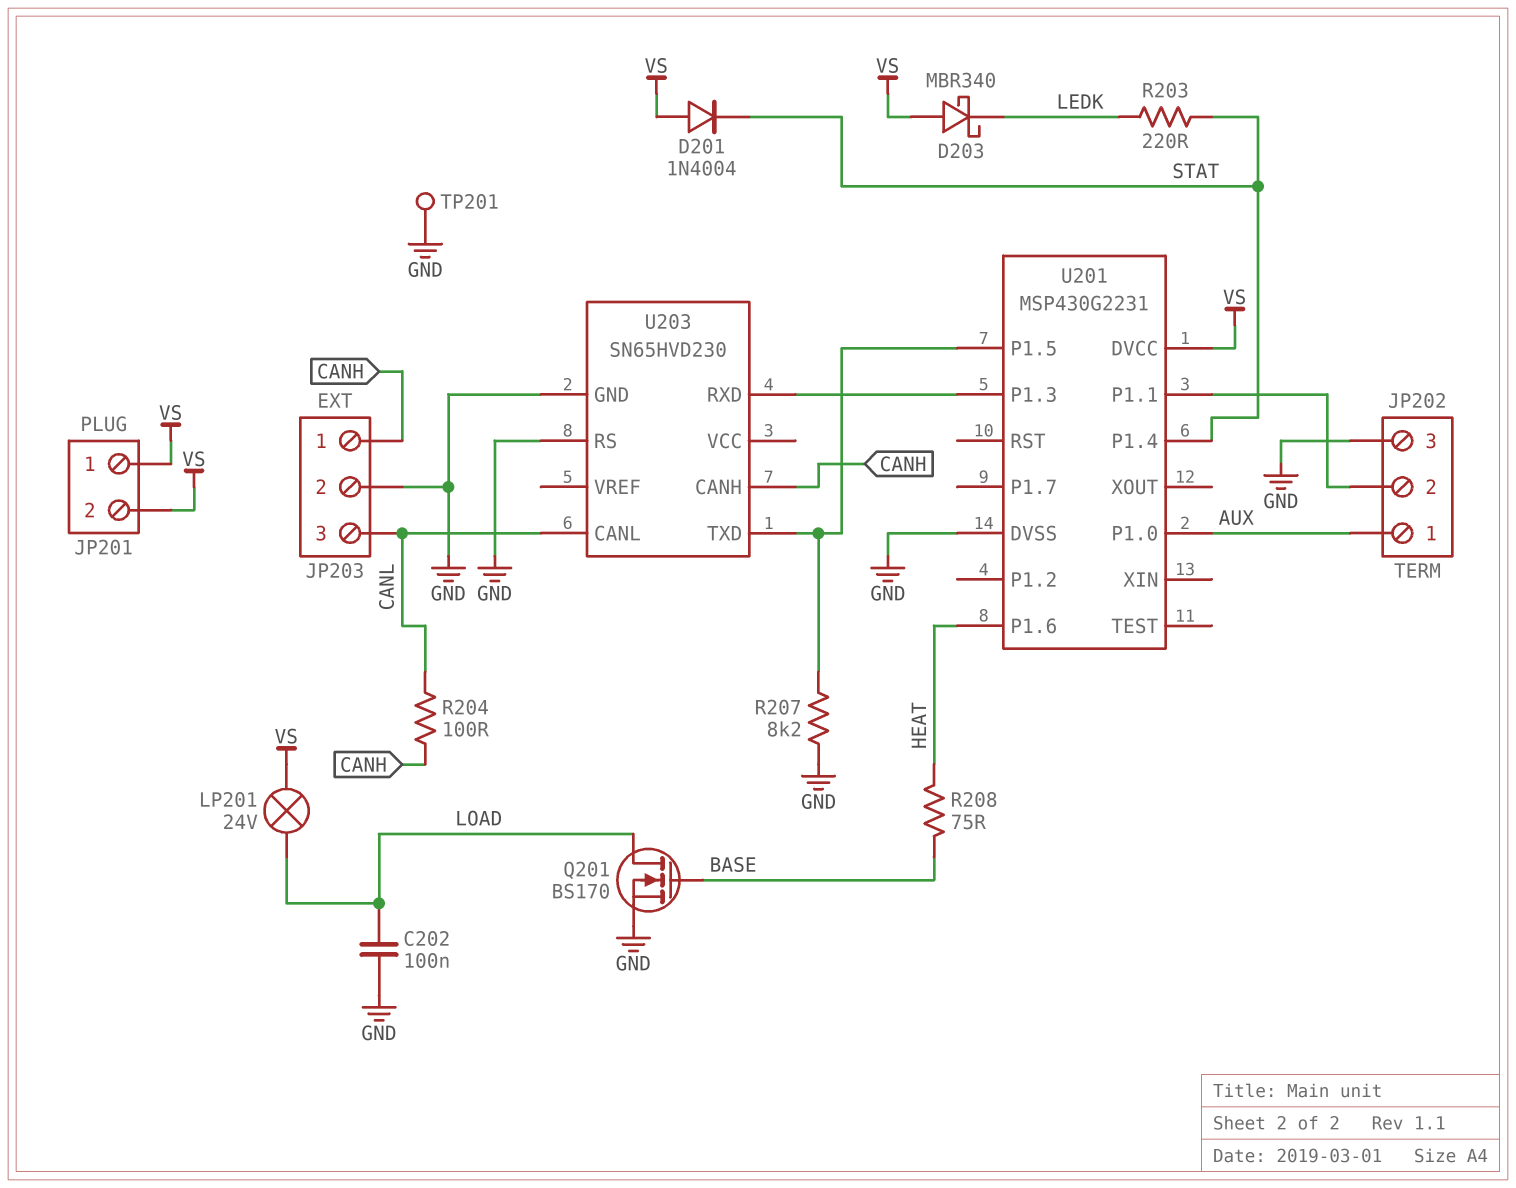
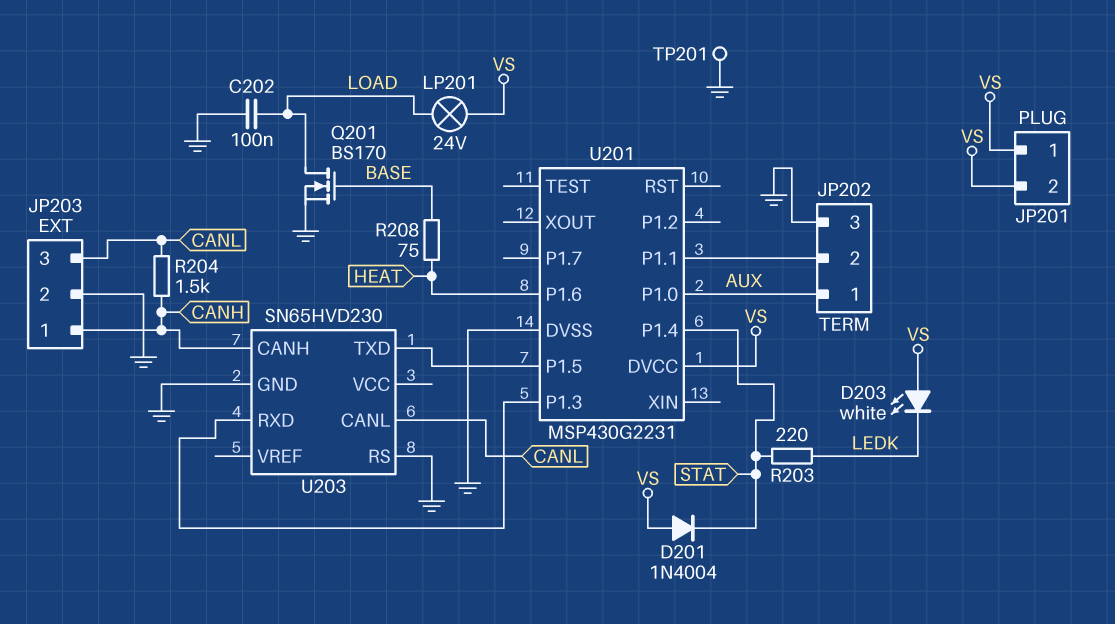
D203: schottky MBR340 (A VS, K LEDK) -> LED white (A VS, K LEDK)
R204: 100 (CANH, CANL) -> 1.5k (CANH, CANL)
R207: 8.2k (GND, U201/P1.5) -> none

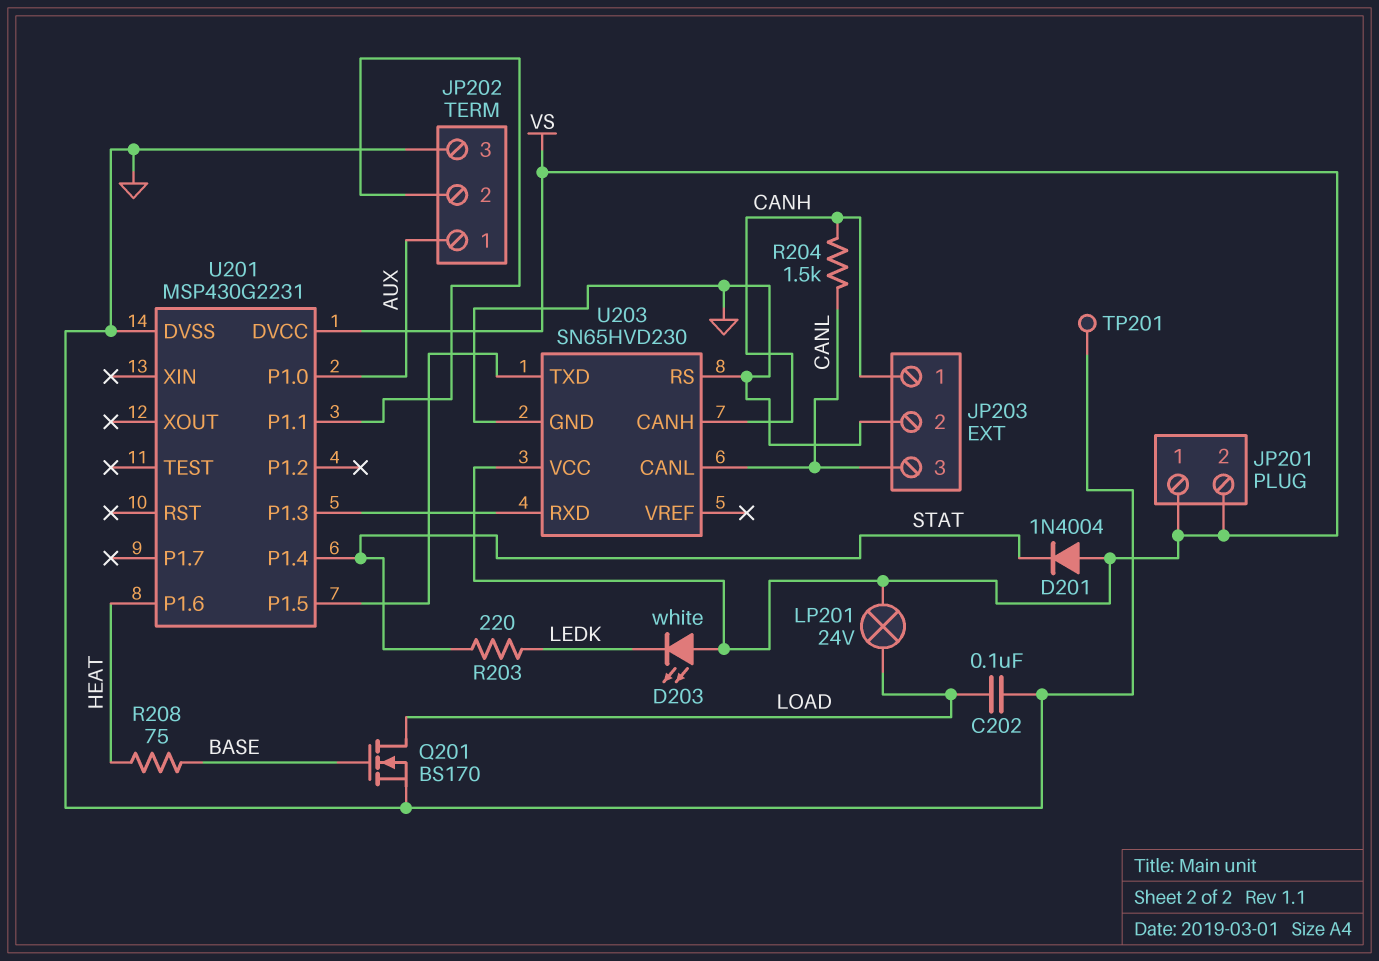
U203 pin VCC: none -> VS

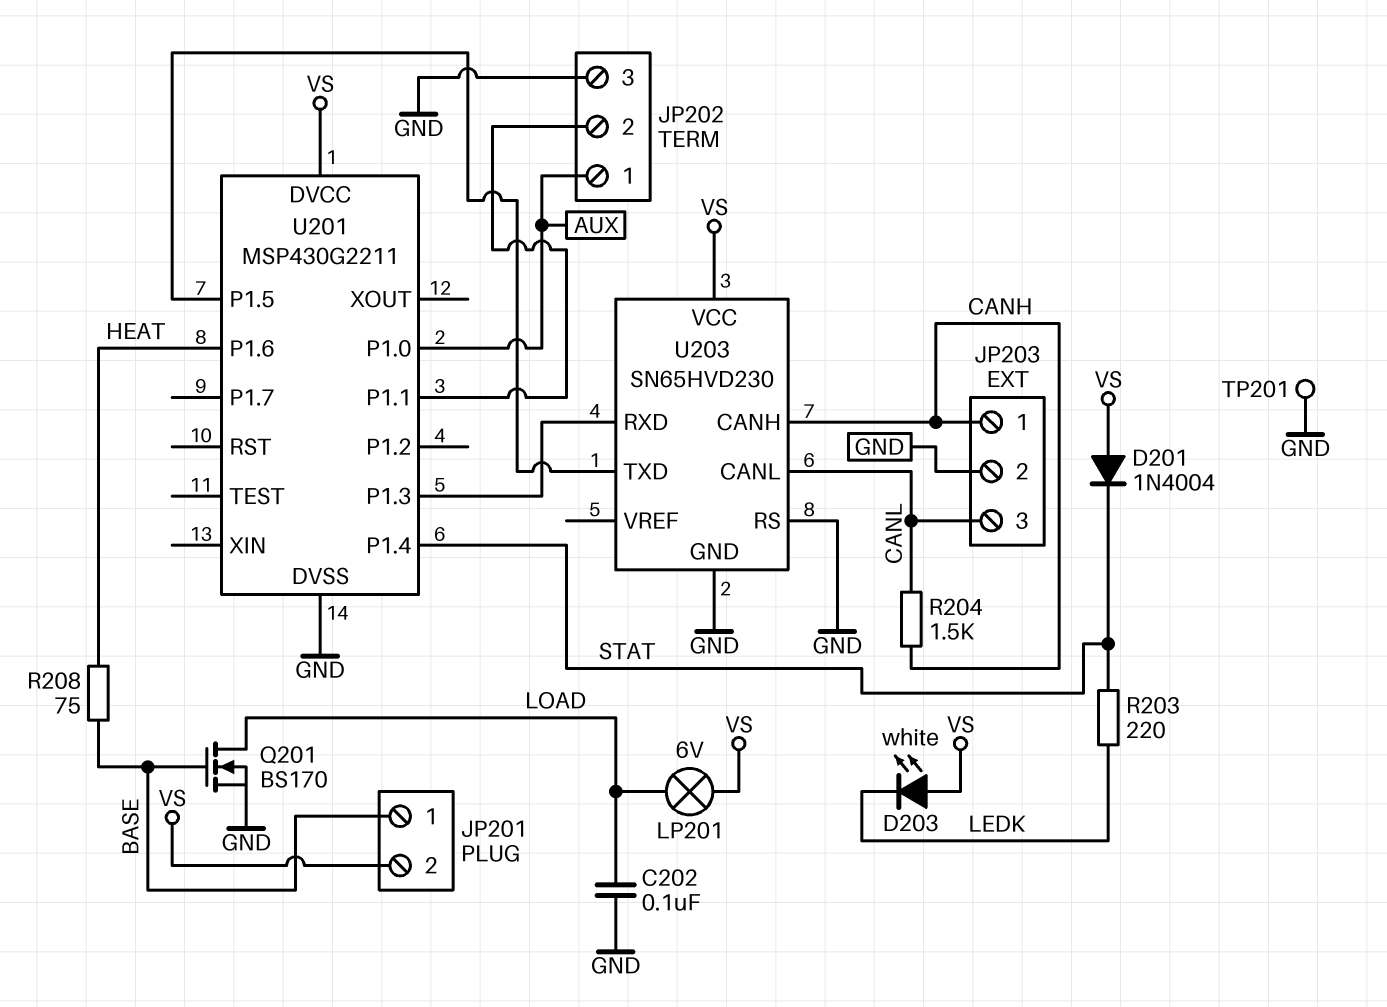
JP201 pin 1: VS -> BASE
LP201: lamp 24V (LOAD, VS) -> lamp 6V (LOAD, VS)
U201: MSP430G2231 -> MSP430G2211

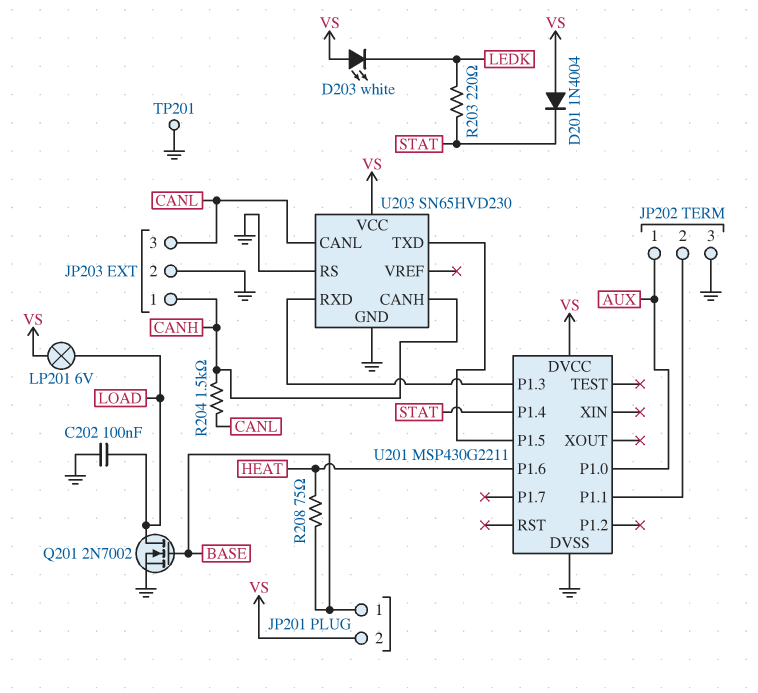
Q201: NMOS BS170 (G BASE, D LOAD, S GND) -> NMOS 2N7002 (G BASE, D LOAD, S GND)

